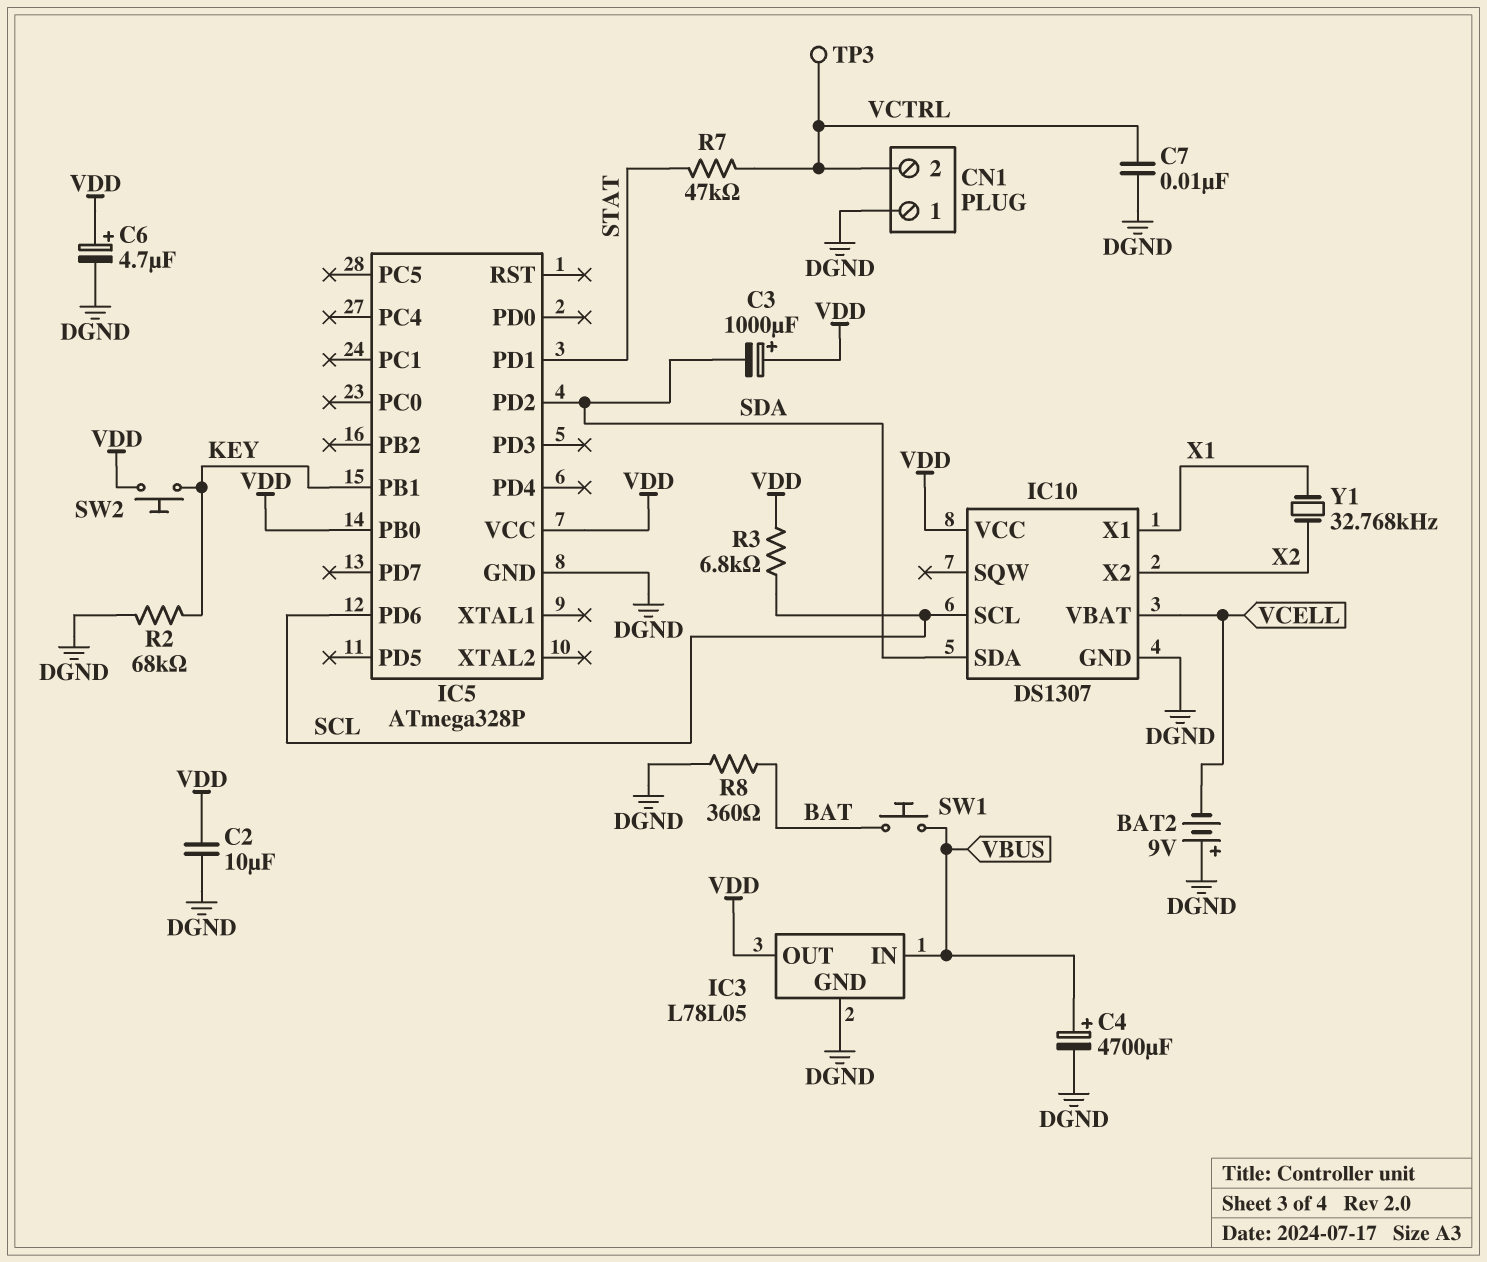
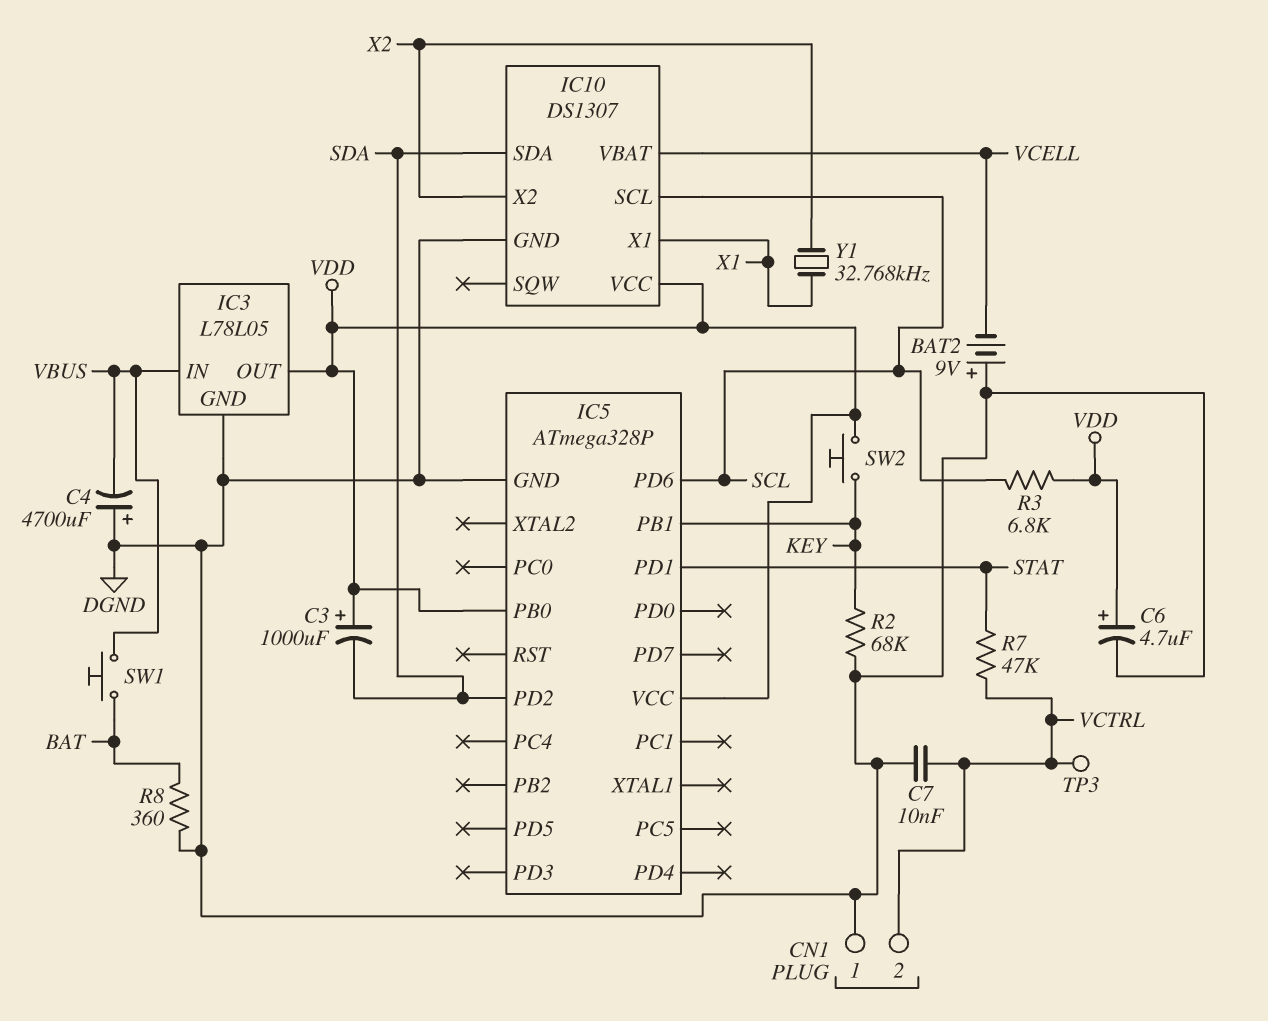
C2: 10uF (DGND, VDD) -> none
C4: 4700uF (plus VBUS, minus DGND) -> 4700uF (plus DGND, minus VBUS)

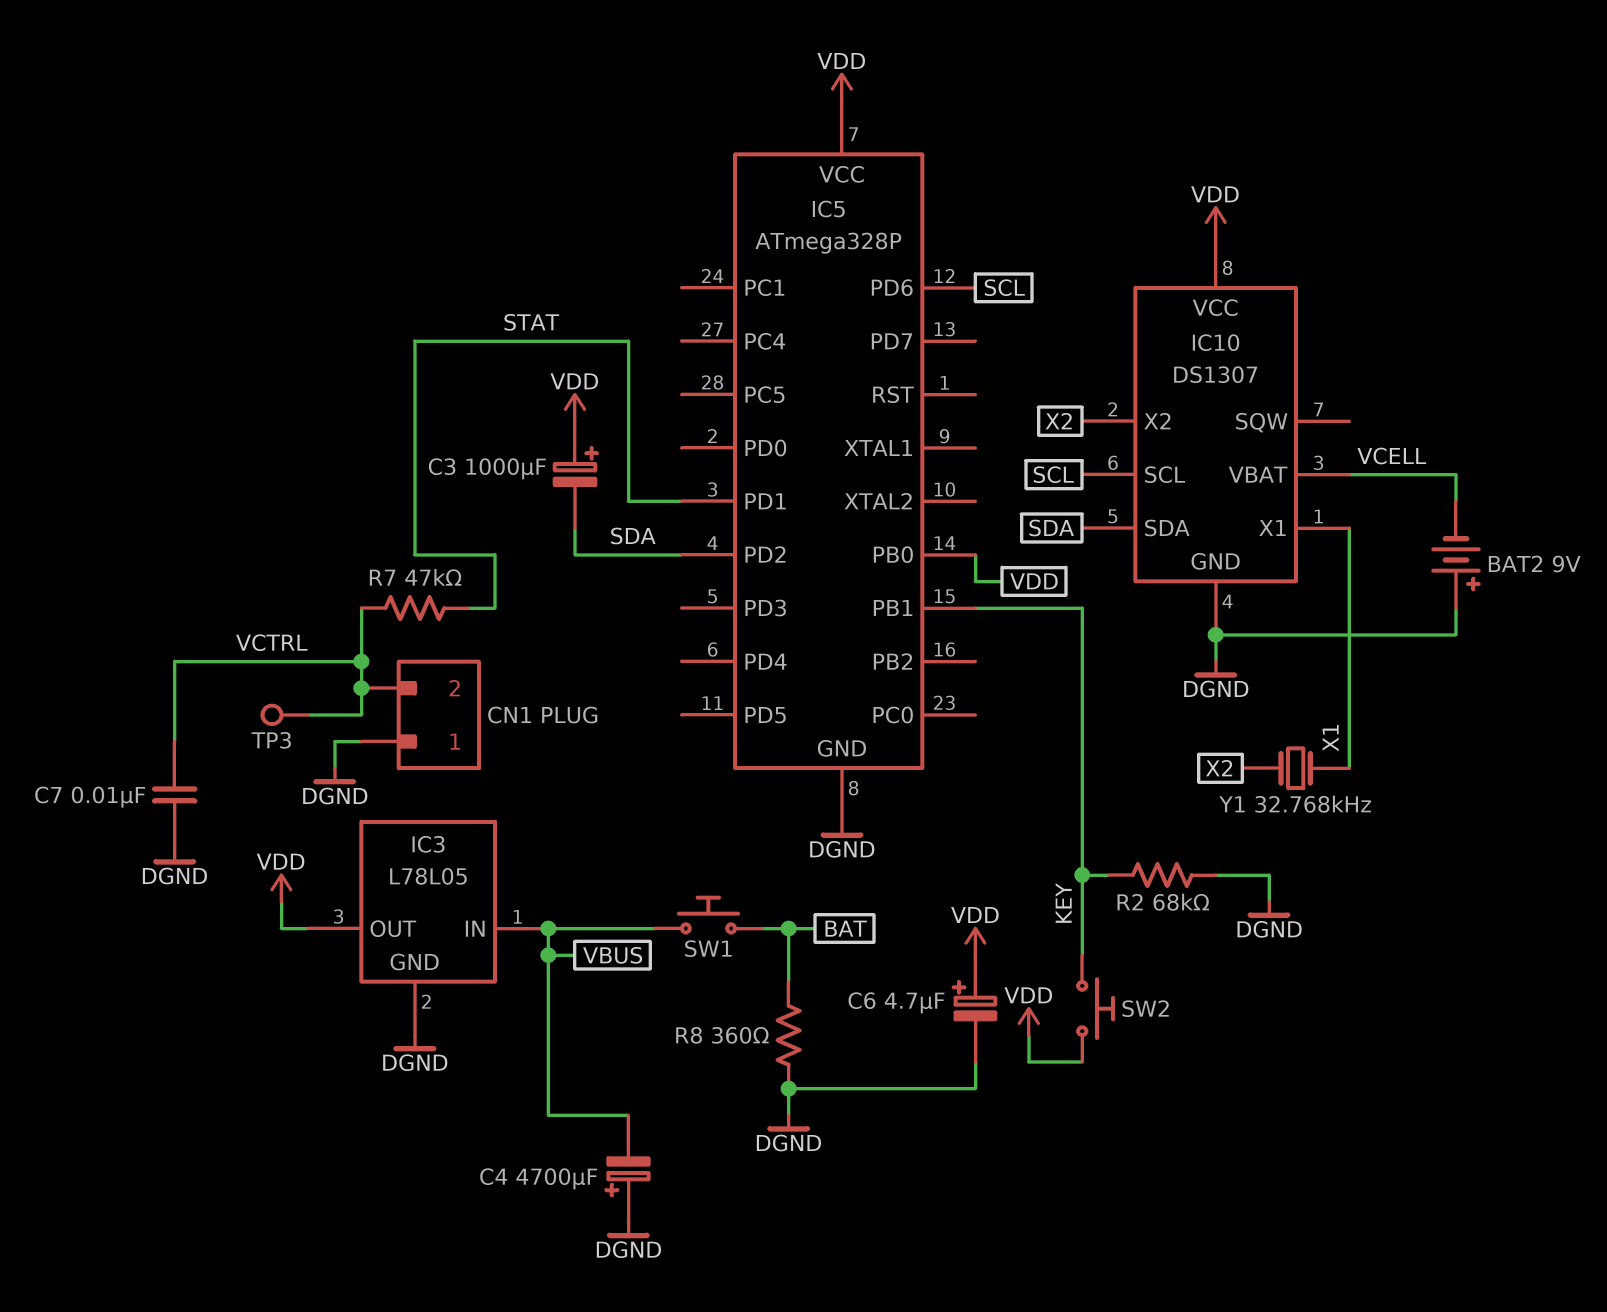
R3: 6.8k (SCL, VDD) -> none

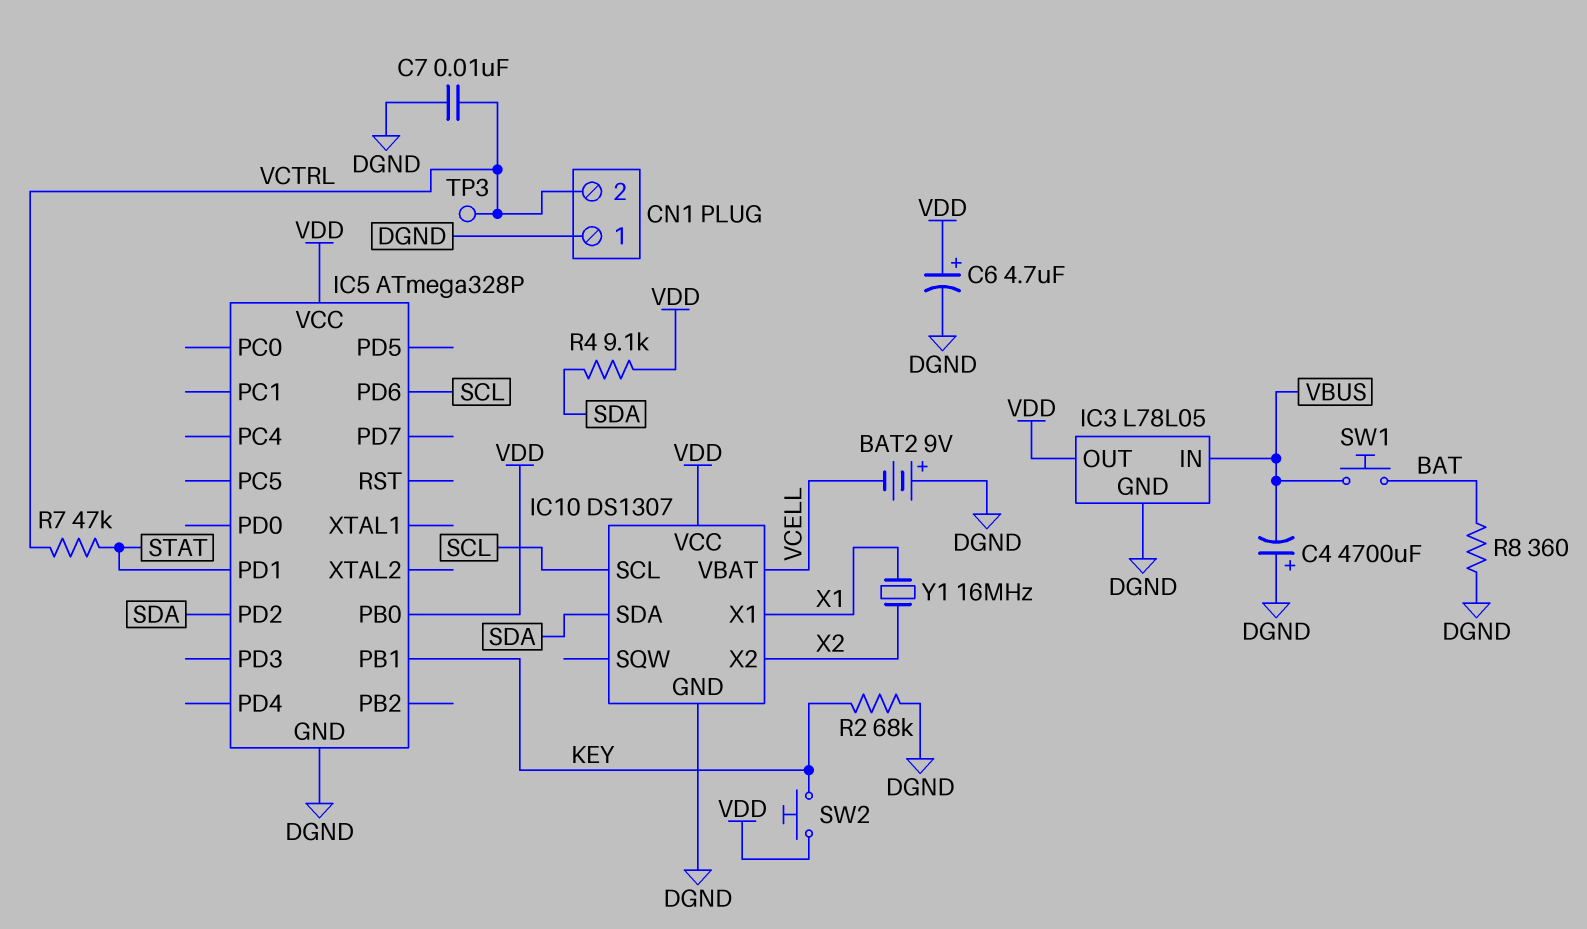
C3: 1000uF (plus VDD, minus SDA) -> none
R4: none -> 9.1k (SDA, VDD)
Y1: 32.768kHz (X1, X2) -> 16MHz (X1, X2)

